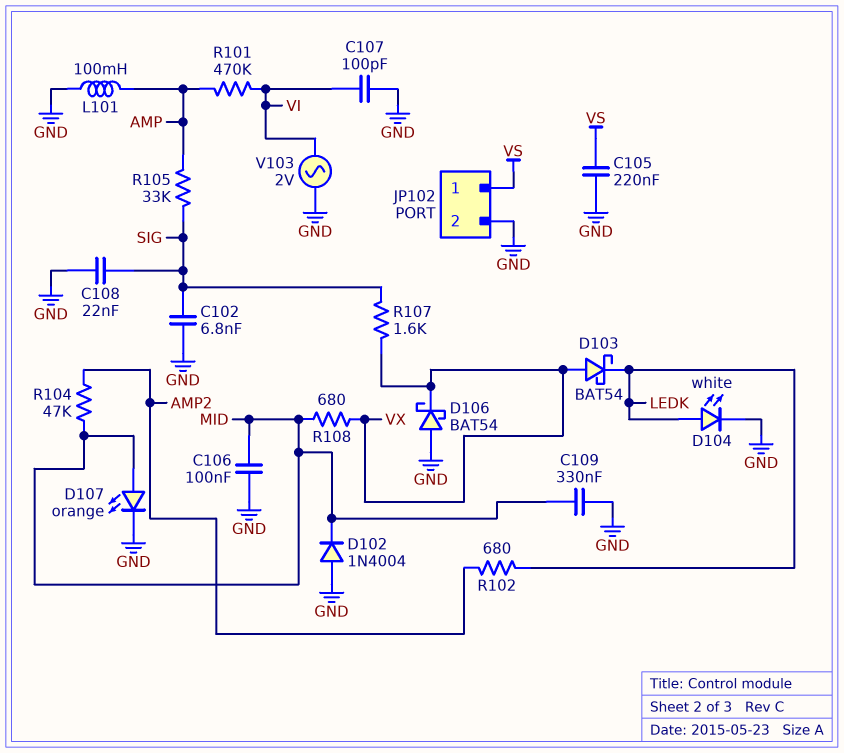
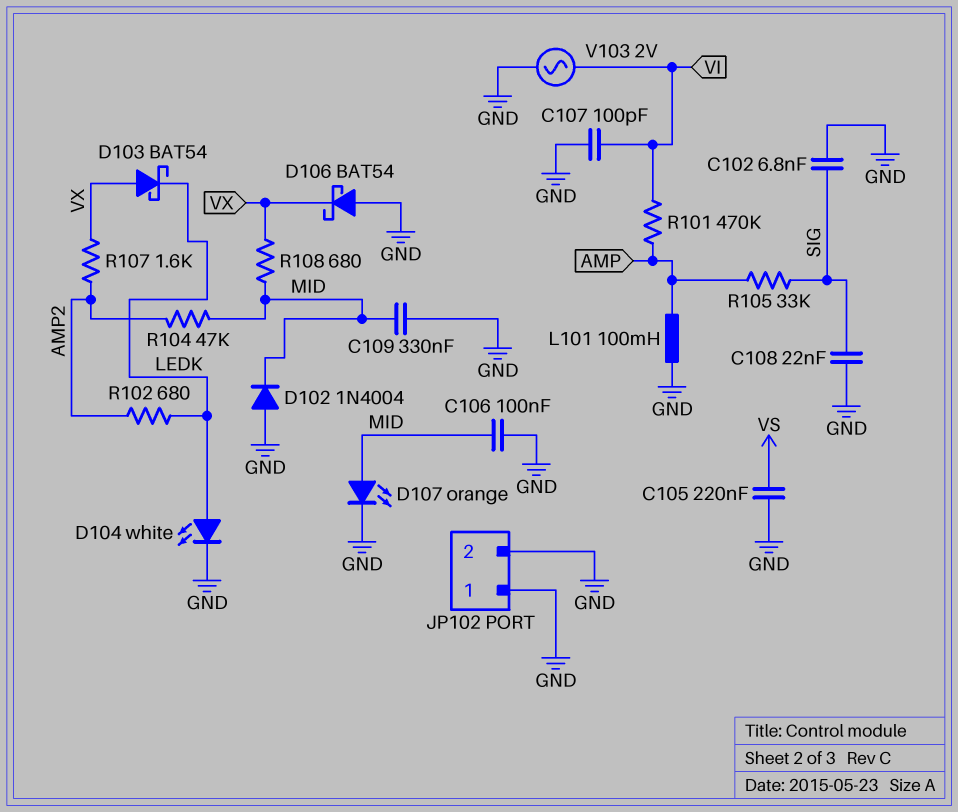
JP102 pin 1: VS -> GND
R107: 1.6k (SIG, VX) -> 1.6k (AMP2, VX)

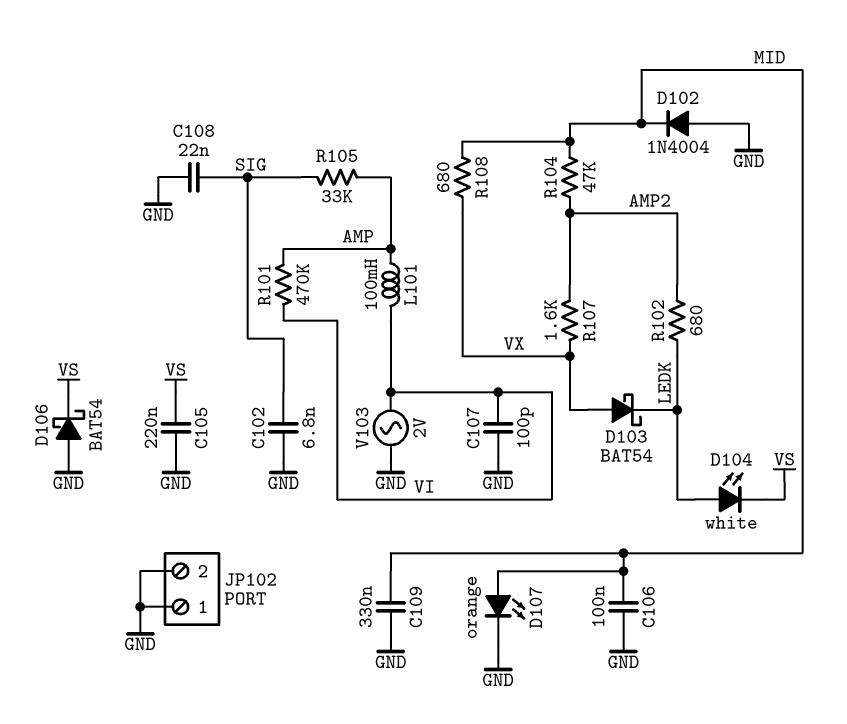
D104: LED white (A LEDK, K GND) -> LED white (A LEDK, K VS)
D106: schottky BAT54 (A GND, K VX) -> schottky BAT54 (A GND, K VS)
L101: 100mH (AMP, GND) -> 100mH (AMP, VI)

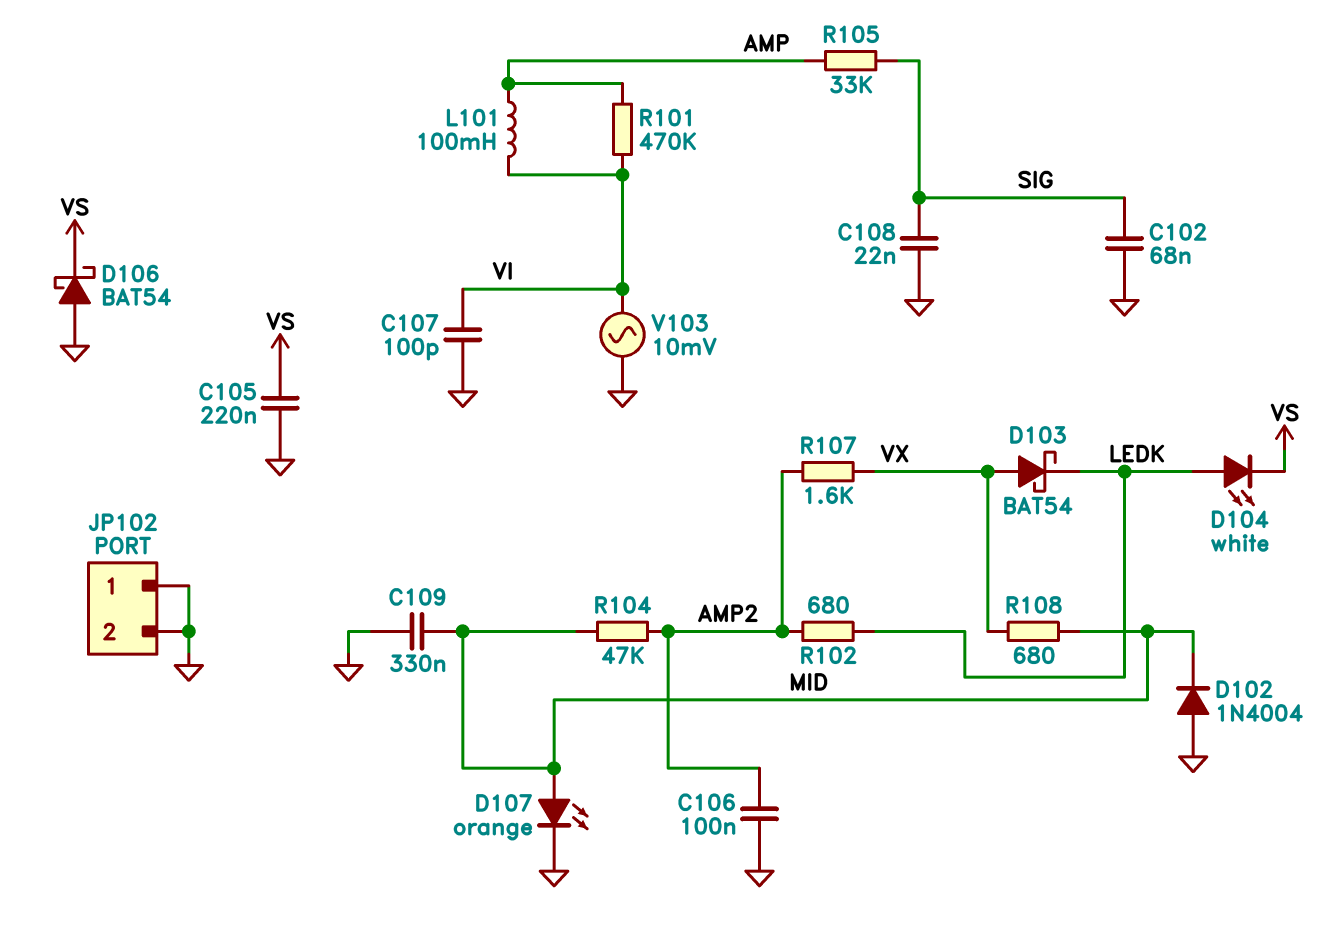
C102: 6.8nF (GND, SIG) -> 68nF (GND, SIG)
C106: 100nF (GND, MID) -> 100nF (AMP2, GND)
V103: AC 2V (GND, VI) -> AC 10mV (GND, VI)

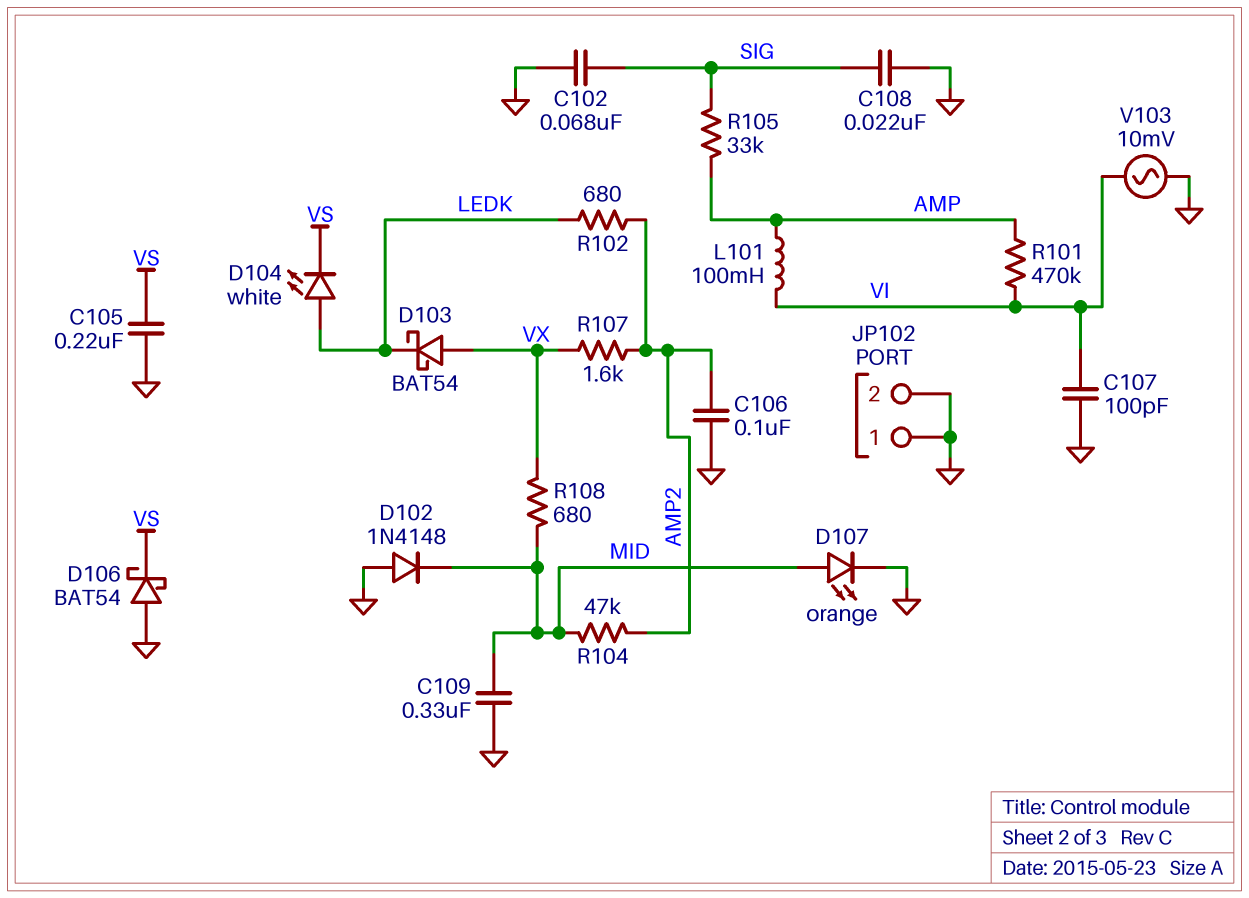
D102: diode 1N4004 (A GND, K MID) -> diode 1N4148 (A GND, K MID)

